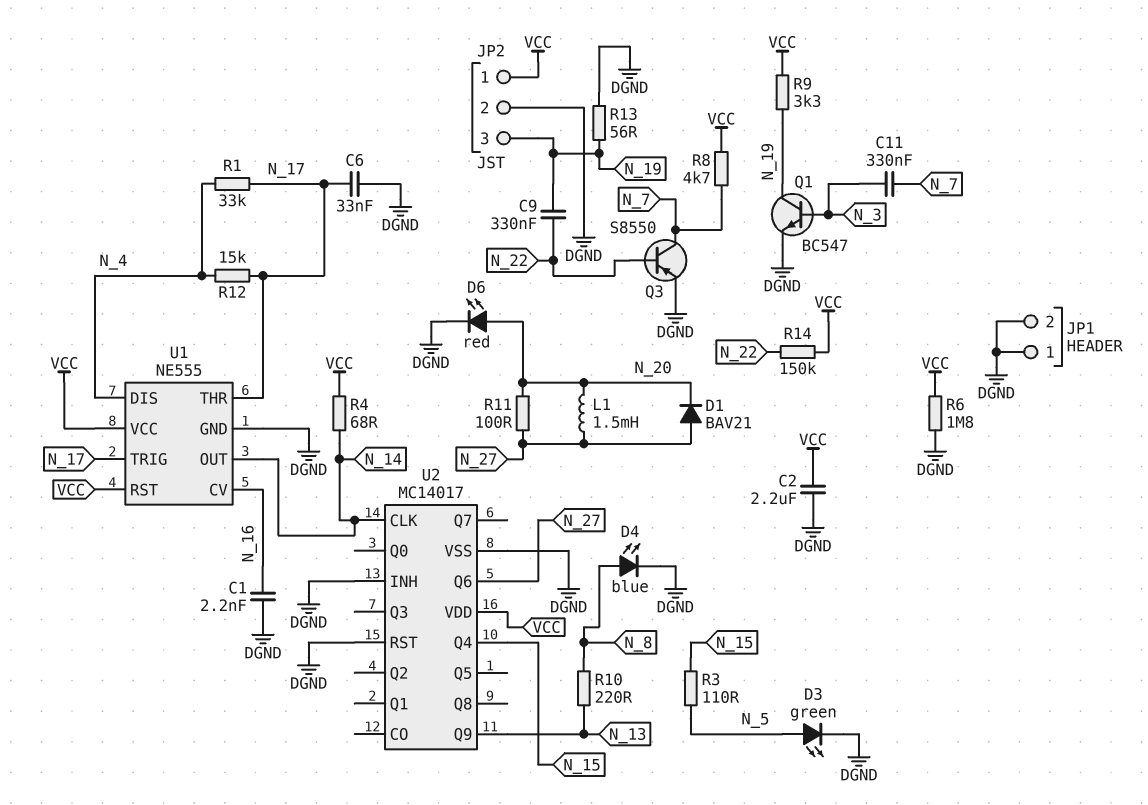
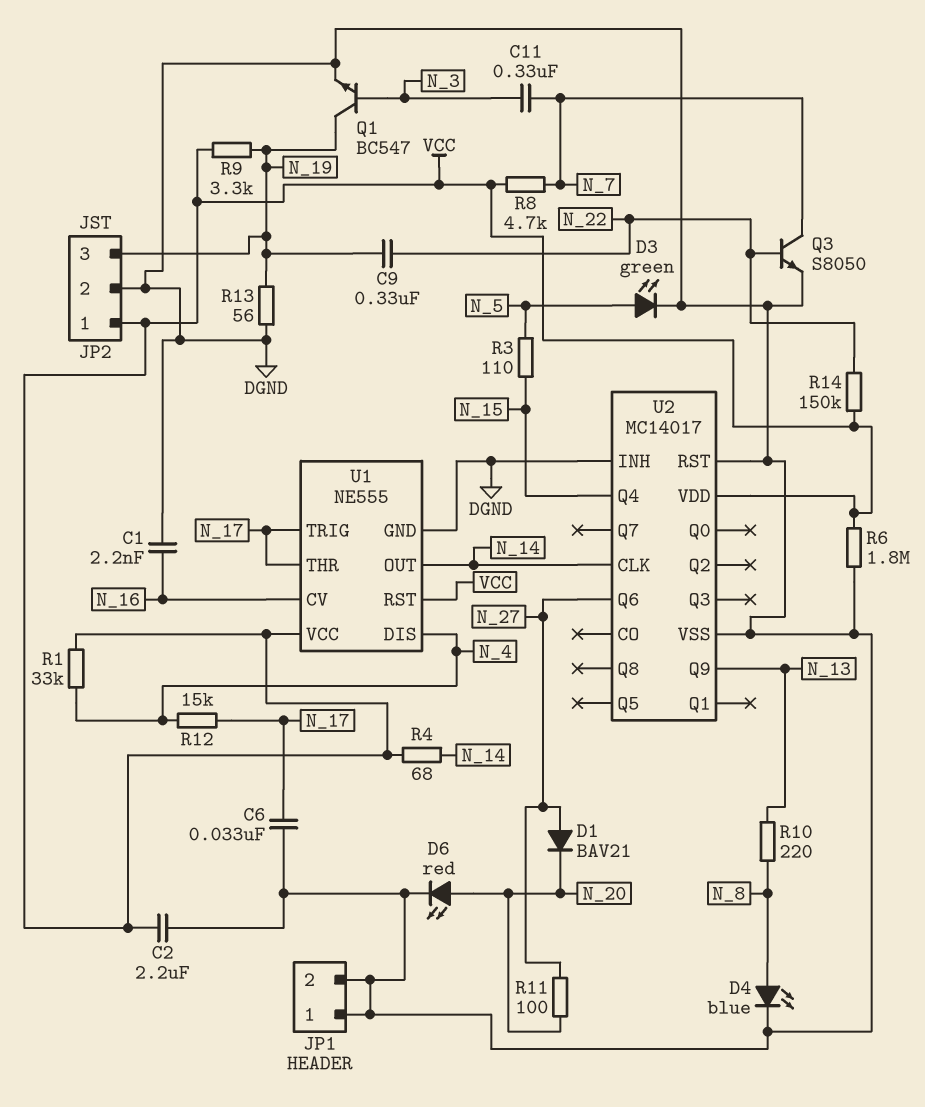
L1: 1.5mH (N_20, N_27) -> none
Q3: PNP S8550 (B N_22, C N_7, E DGND) -> NPN S8050 (B N_22, C N_7, E DGND)
R1: 33k (N_4, N_17) -> 33k (N_4, VCC)

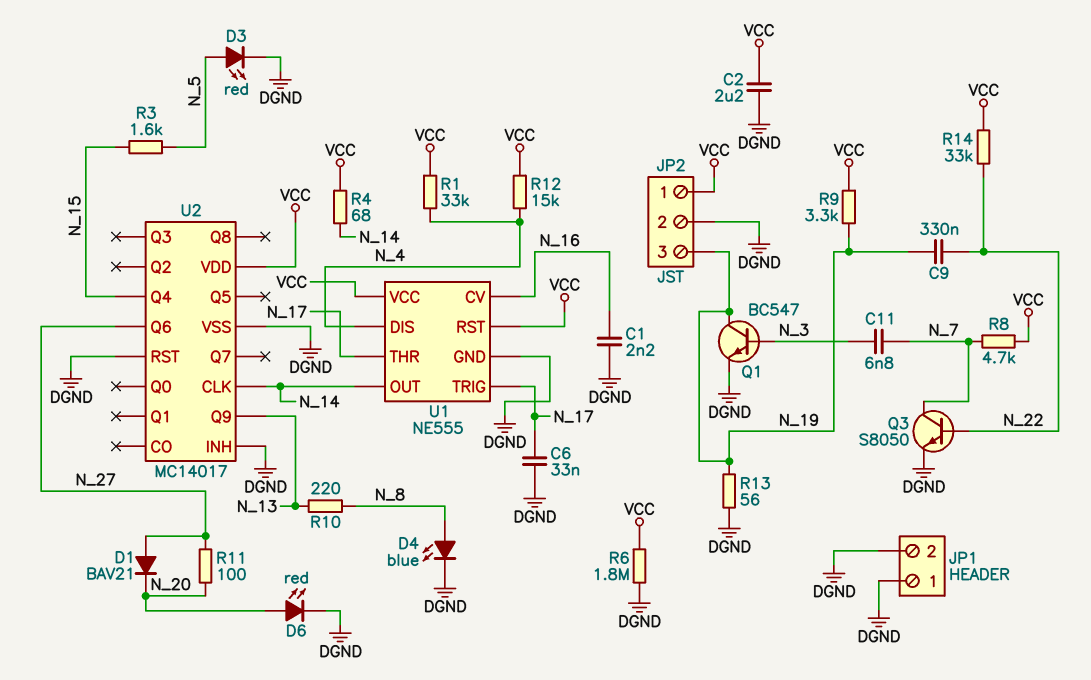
C11: 330nF (N_3, N_7) -> 6.8nF (N_3, N_7)
D3: LED green (A N_5, K DGND) -> LED red (A N_5, K DGND)
R3: 110 (N_5, N_15) -> 1.6k (N_5, N_15)
R12: 15k (N_4, N_17) -> 15k (N_4, VCC)
R14: 150k (N_22, VCC) -> 33k (N_22, VCC)

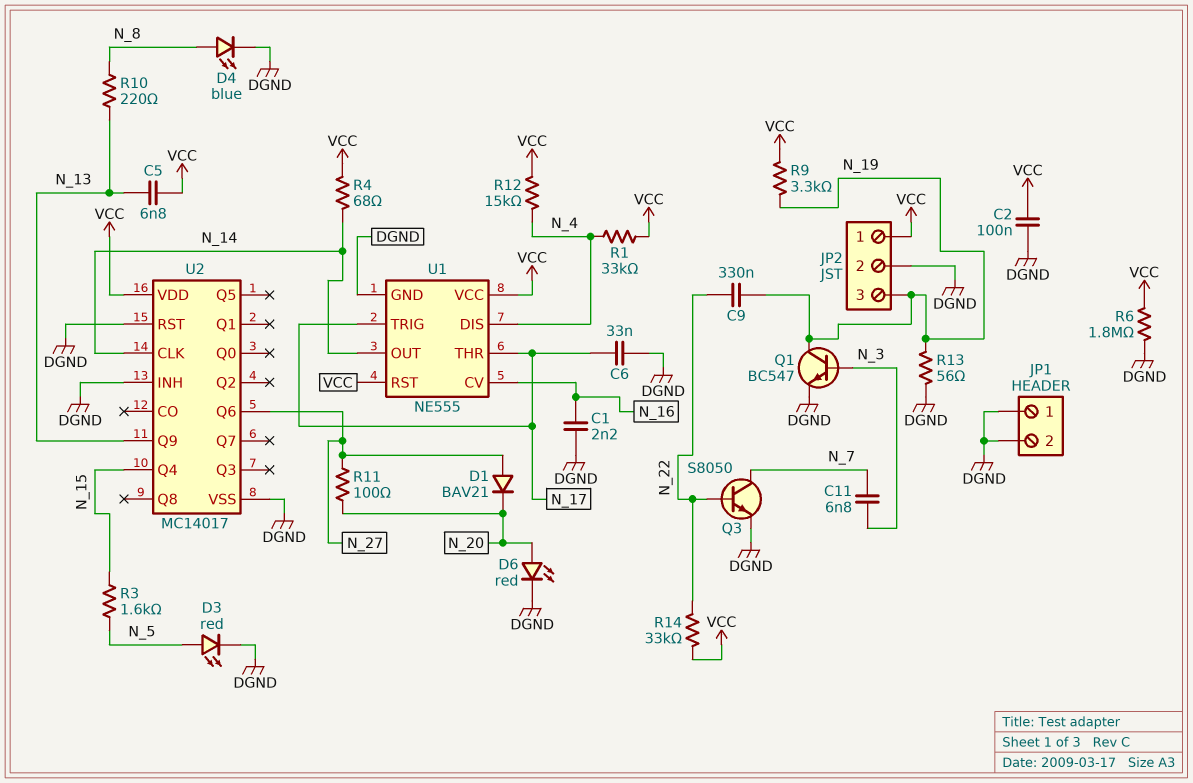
C2: 2.2uF (DGND, VCC) -> 100nF (DGND, VCC)
C5: none -> 6.8nF (N_13, VCC)
R8: 4.7k (N_7, VCC) -> none

